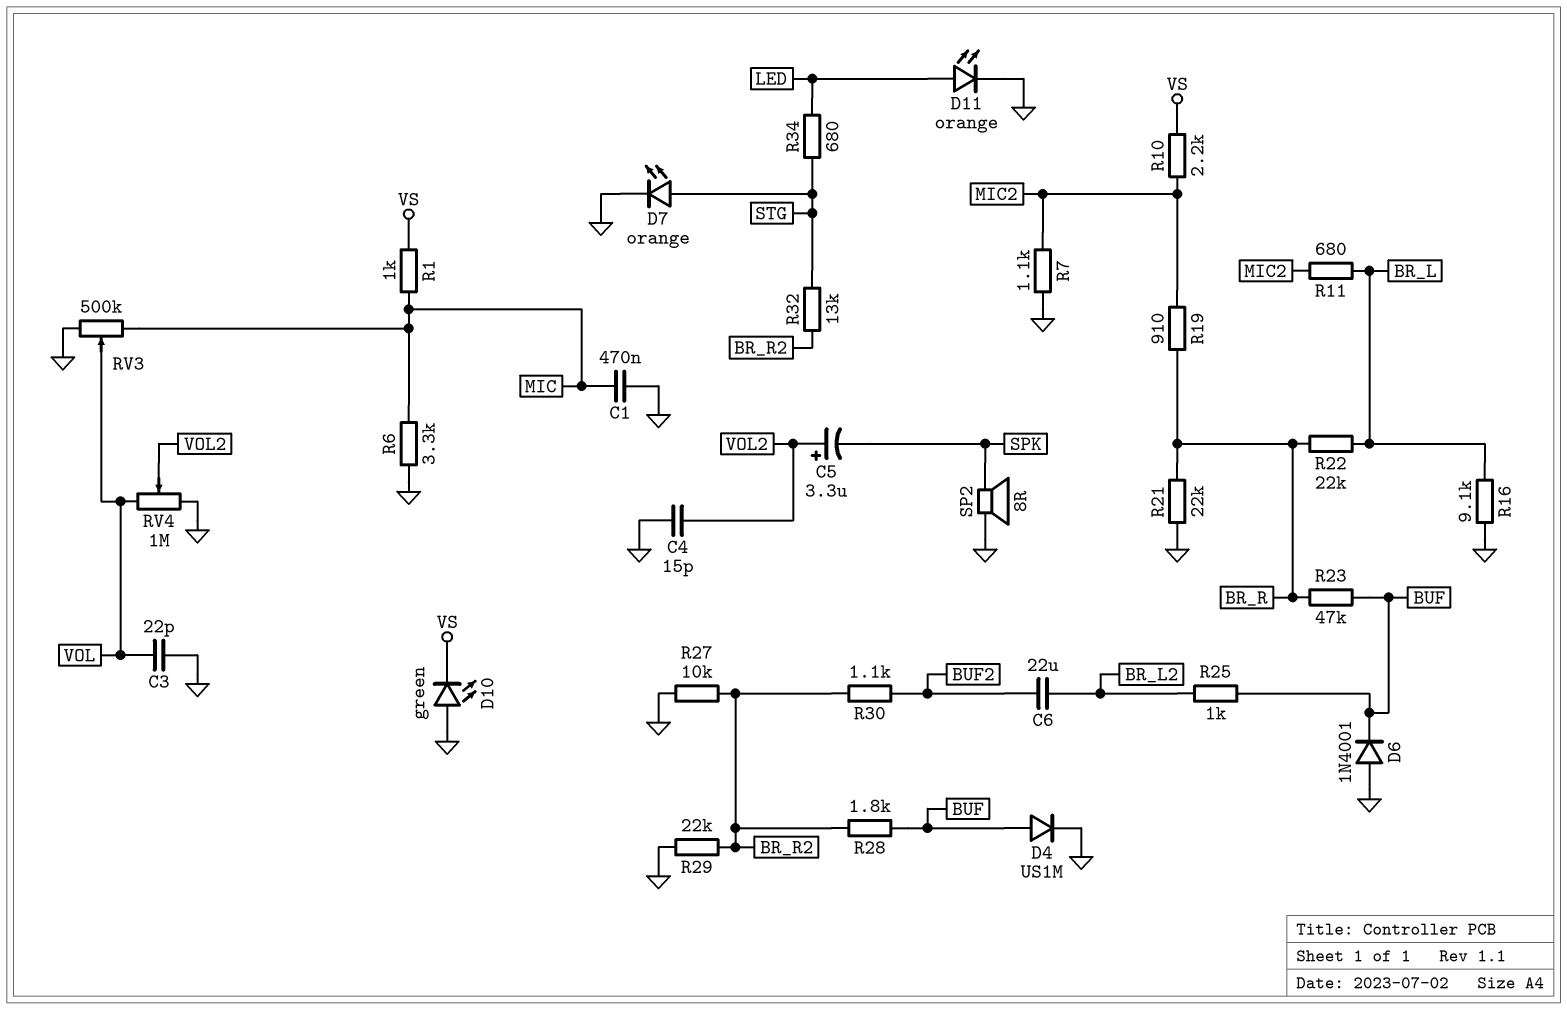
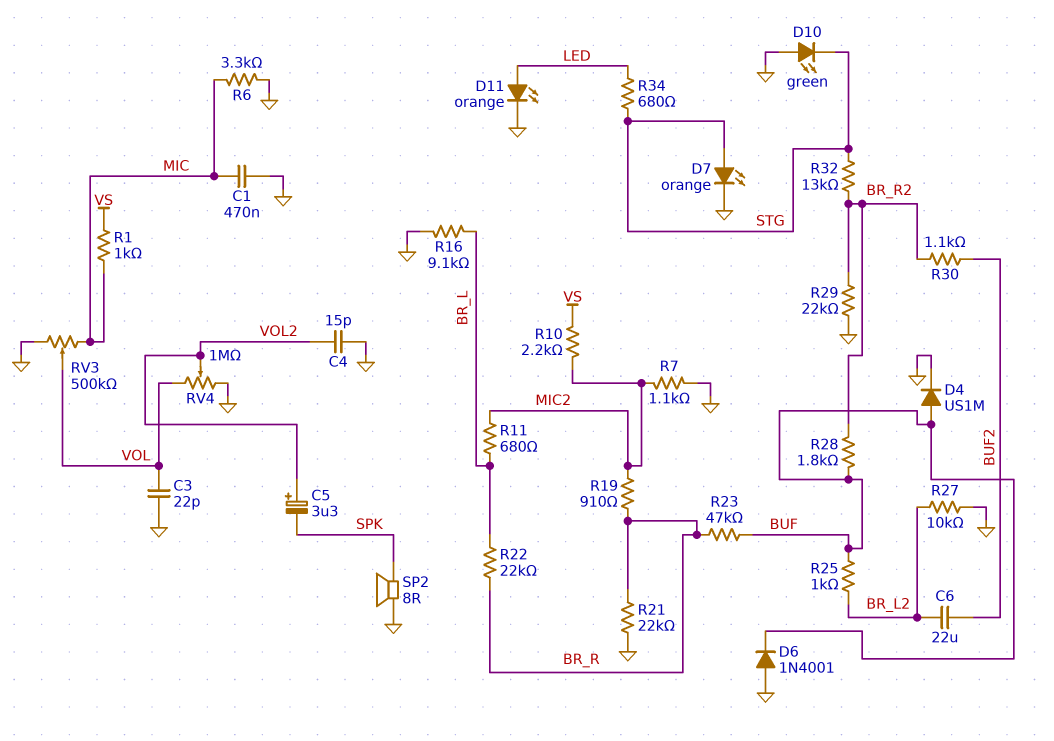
D10: LED green (A GND, K VS) -> LED green (A GND, K STG)
R27: 10k (BR_R2, GND) -> 10k (BR_L2, GND)

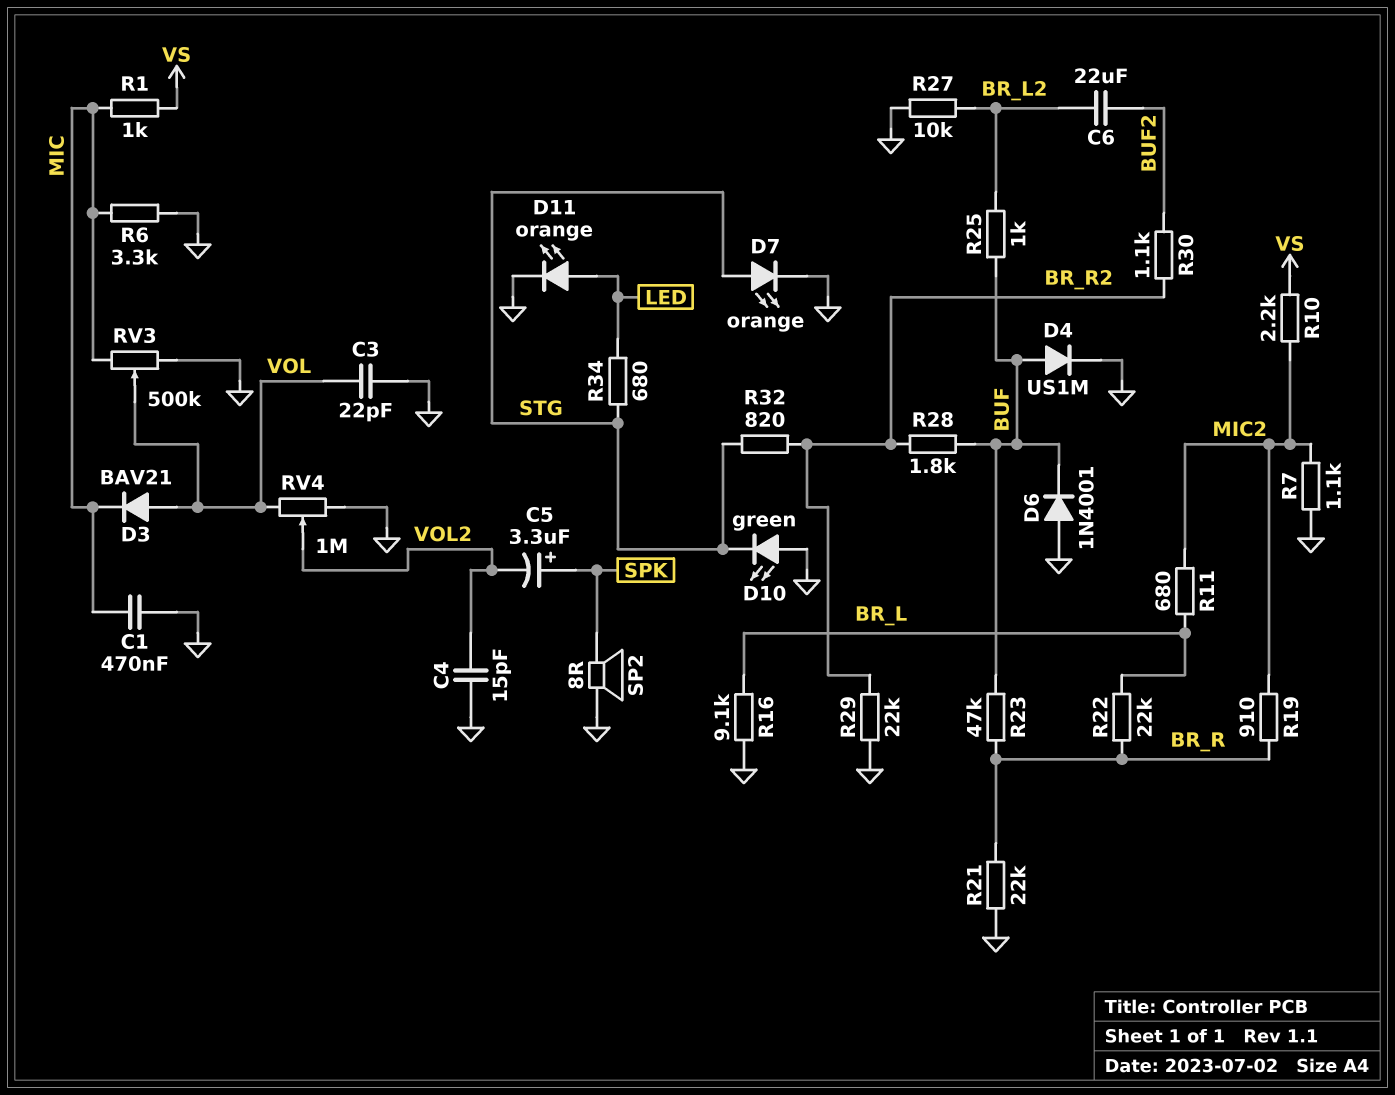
C5: 3.3uF (plus VOL2, minus SPK) -> 3.3uF (plus SPK, minus VOL2)
D3: none -> diode BAV21 (A VOL, K MIC)
R32: 13k (BR_R2, STG) -> 820 (BR_R2, STG)

